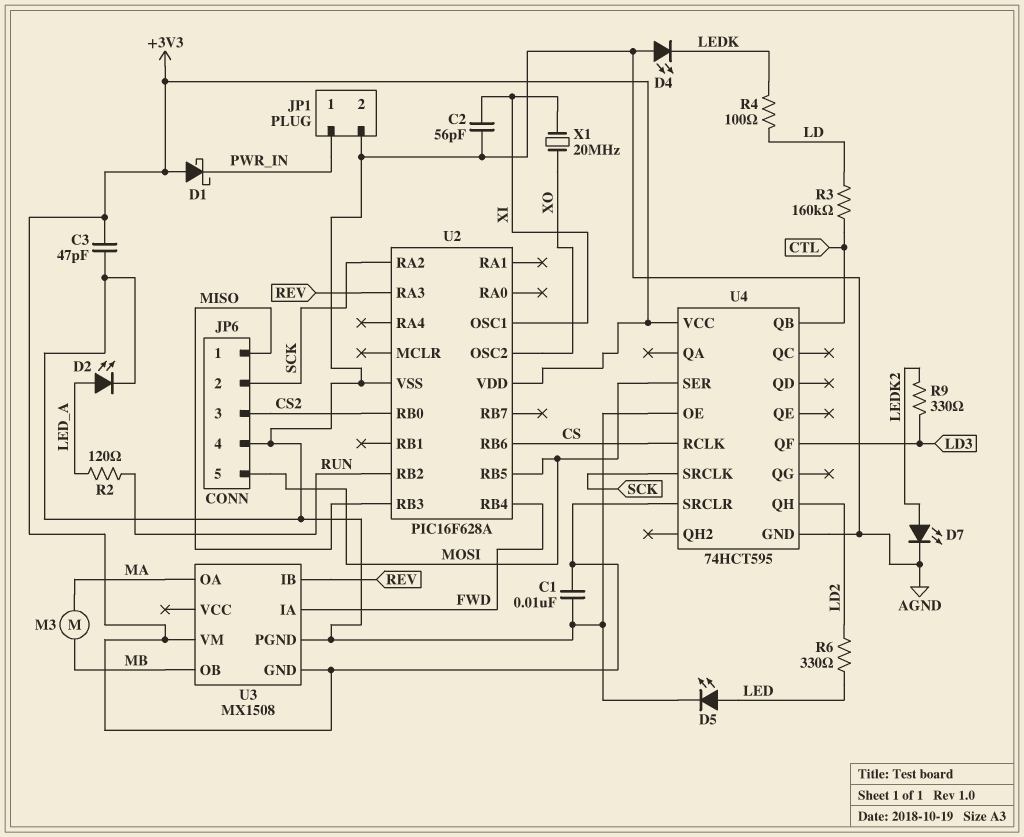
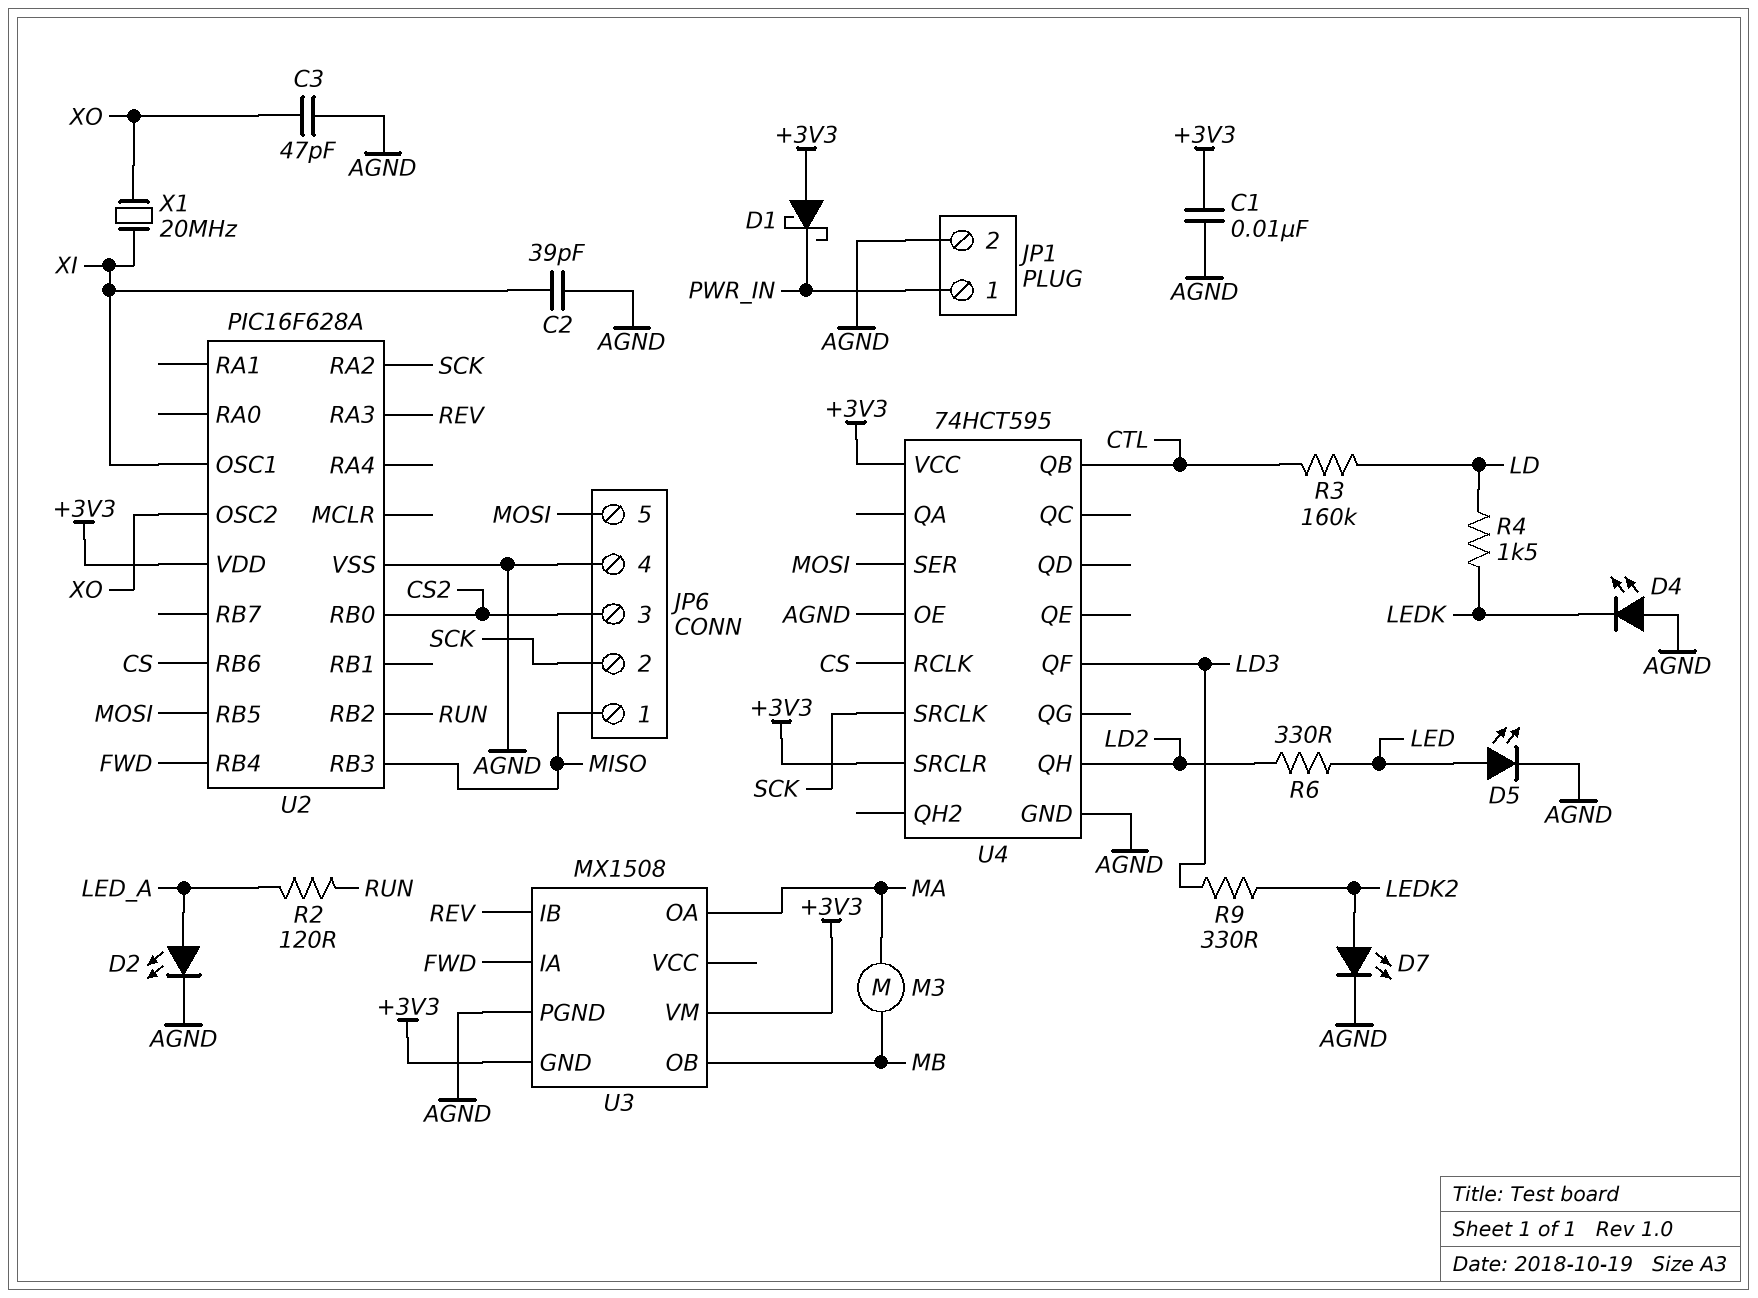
C2: 56pF (AGND, XI) -> 39pF (AGND, XI)
C3: 47pF (+3V3, AGND) -> 47pF (AGND, XO)
R4: 100 (LD, LEDK) -> 1.5k (LD, LEDK)

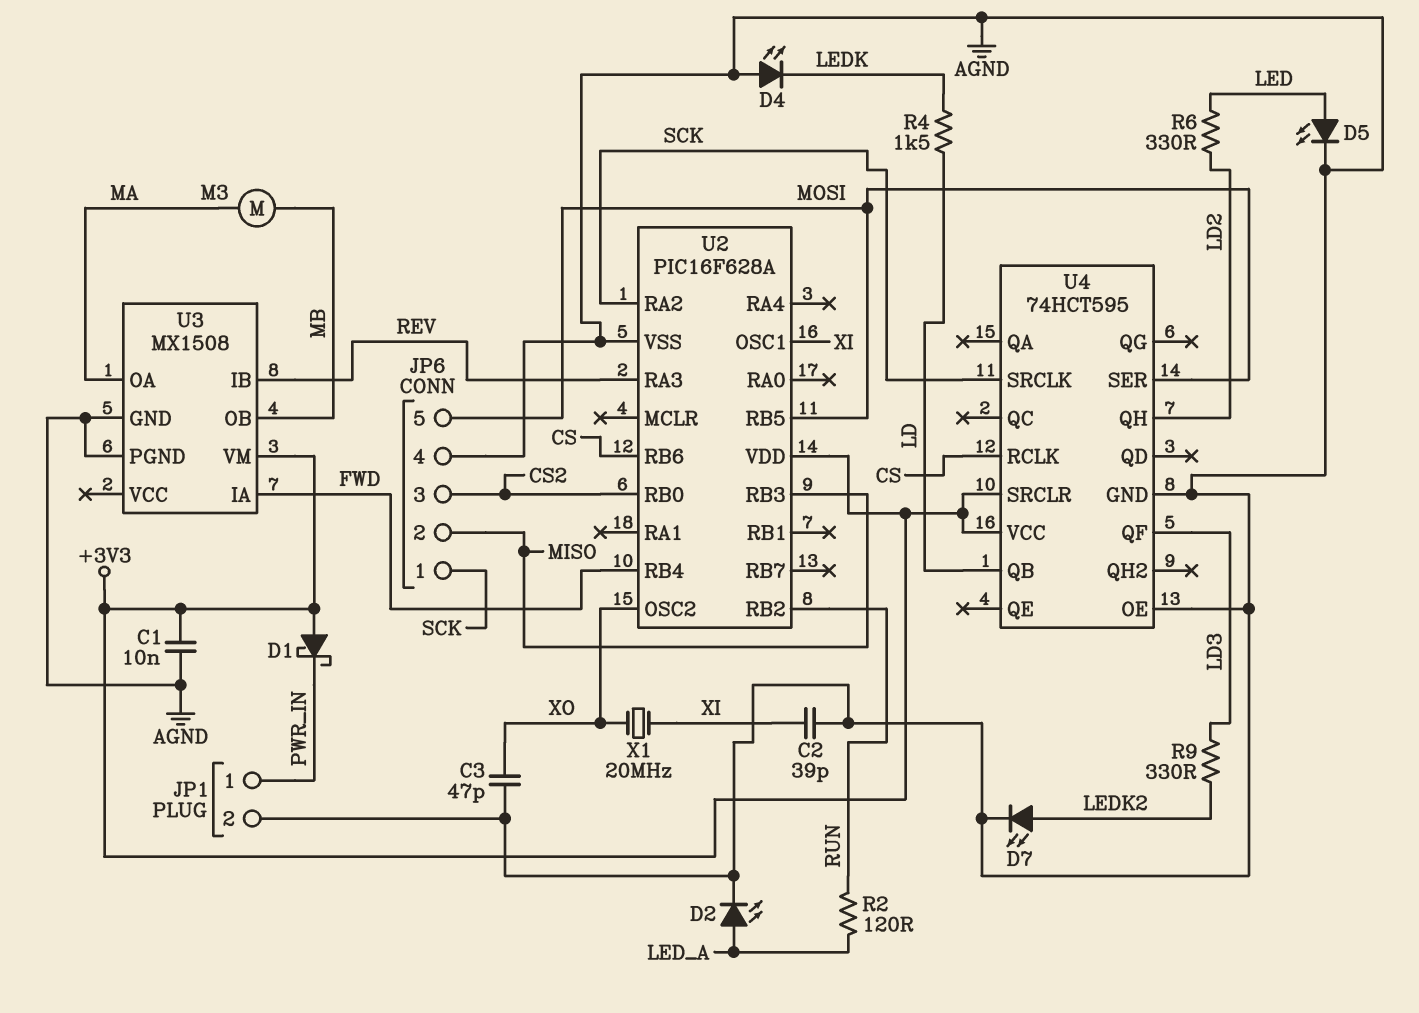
JP6 pin 1: MISO -> SCK
JP6 pin 2: SCK -> MISO
R3: 160k (CTL, LD) -> none
U3 pin GND: +3V3 -> AGND
U4 pin QB: CTL -> LD

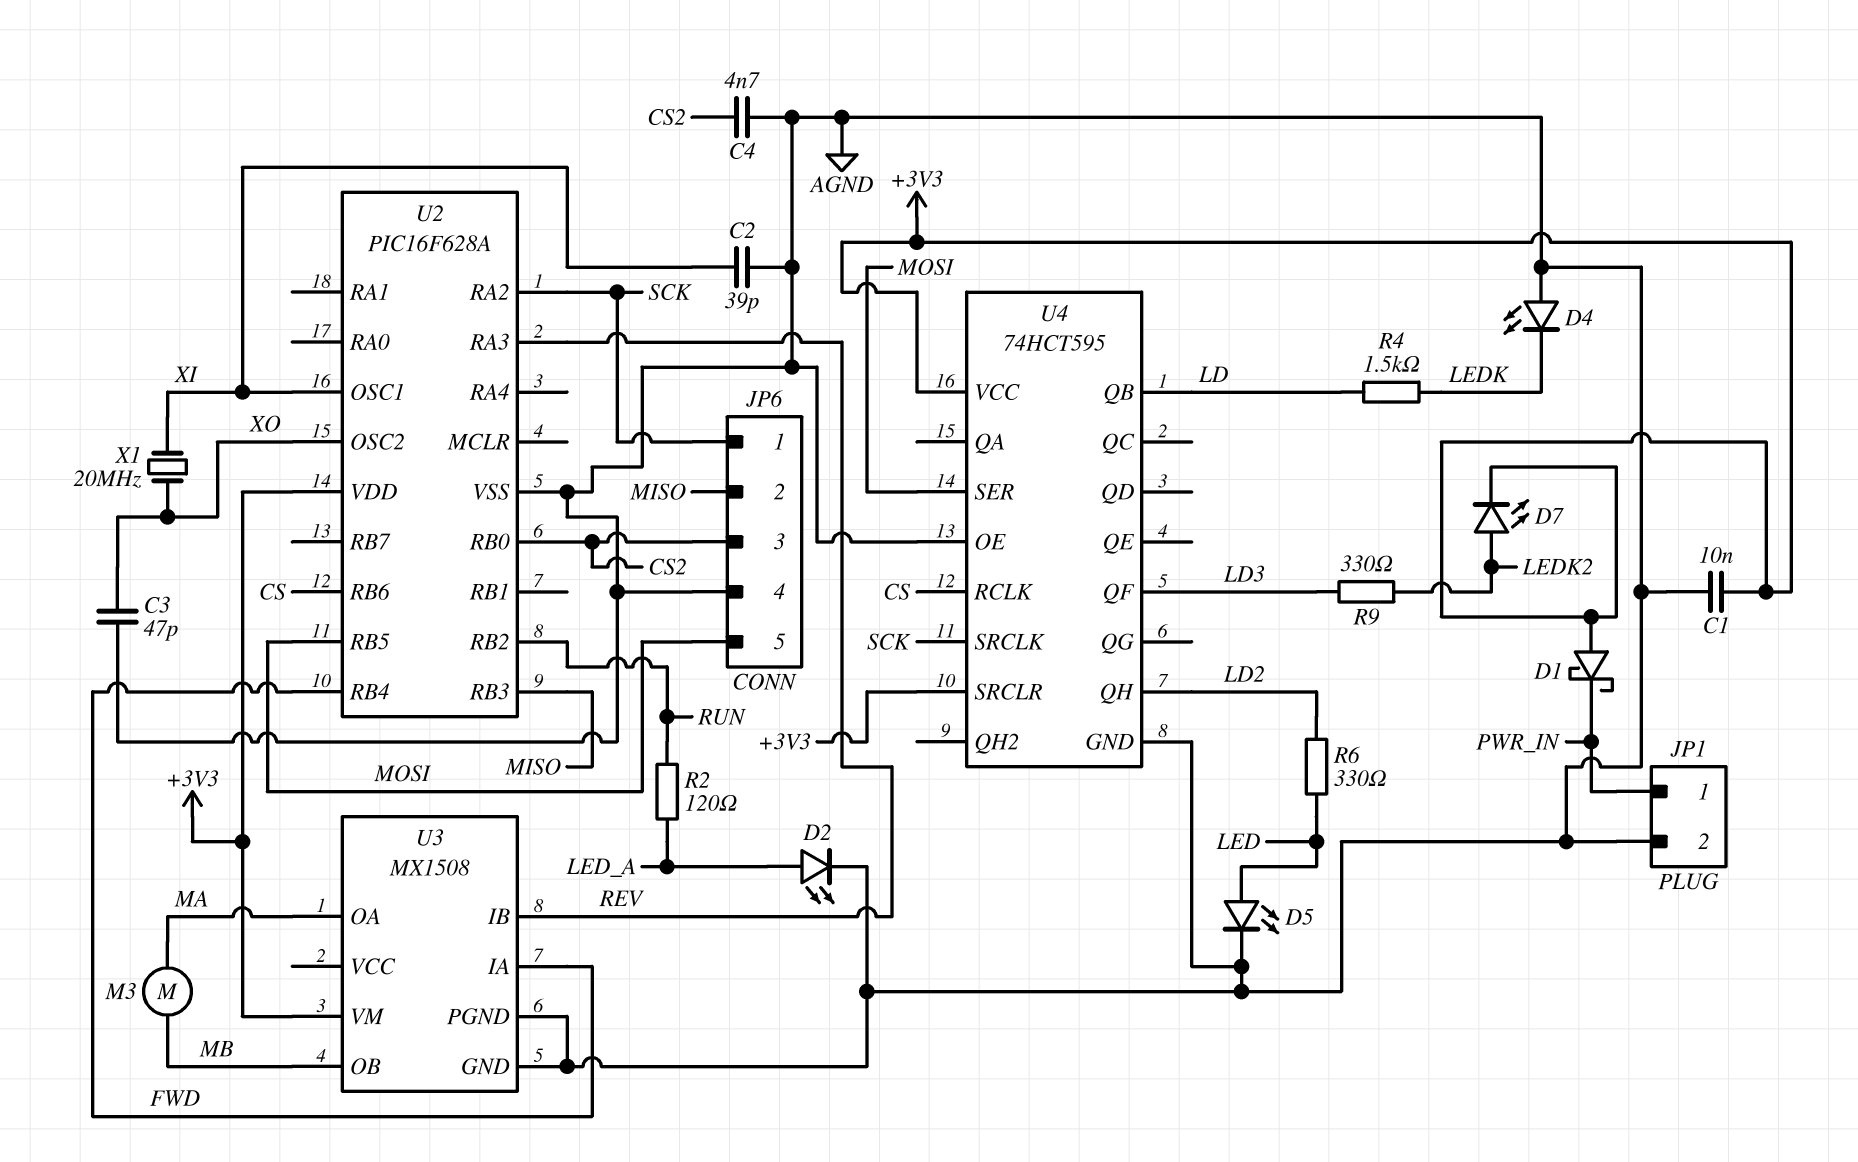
C4: none -> 4.7nF (AGND, CS2)
D7: LED (A LEDK2, K AGND) -> LED (A LEDK2, K +3V3)

